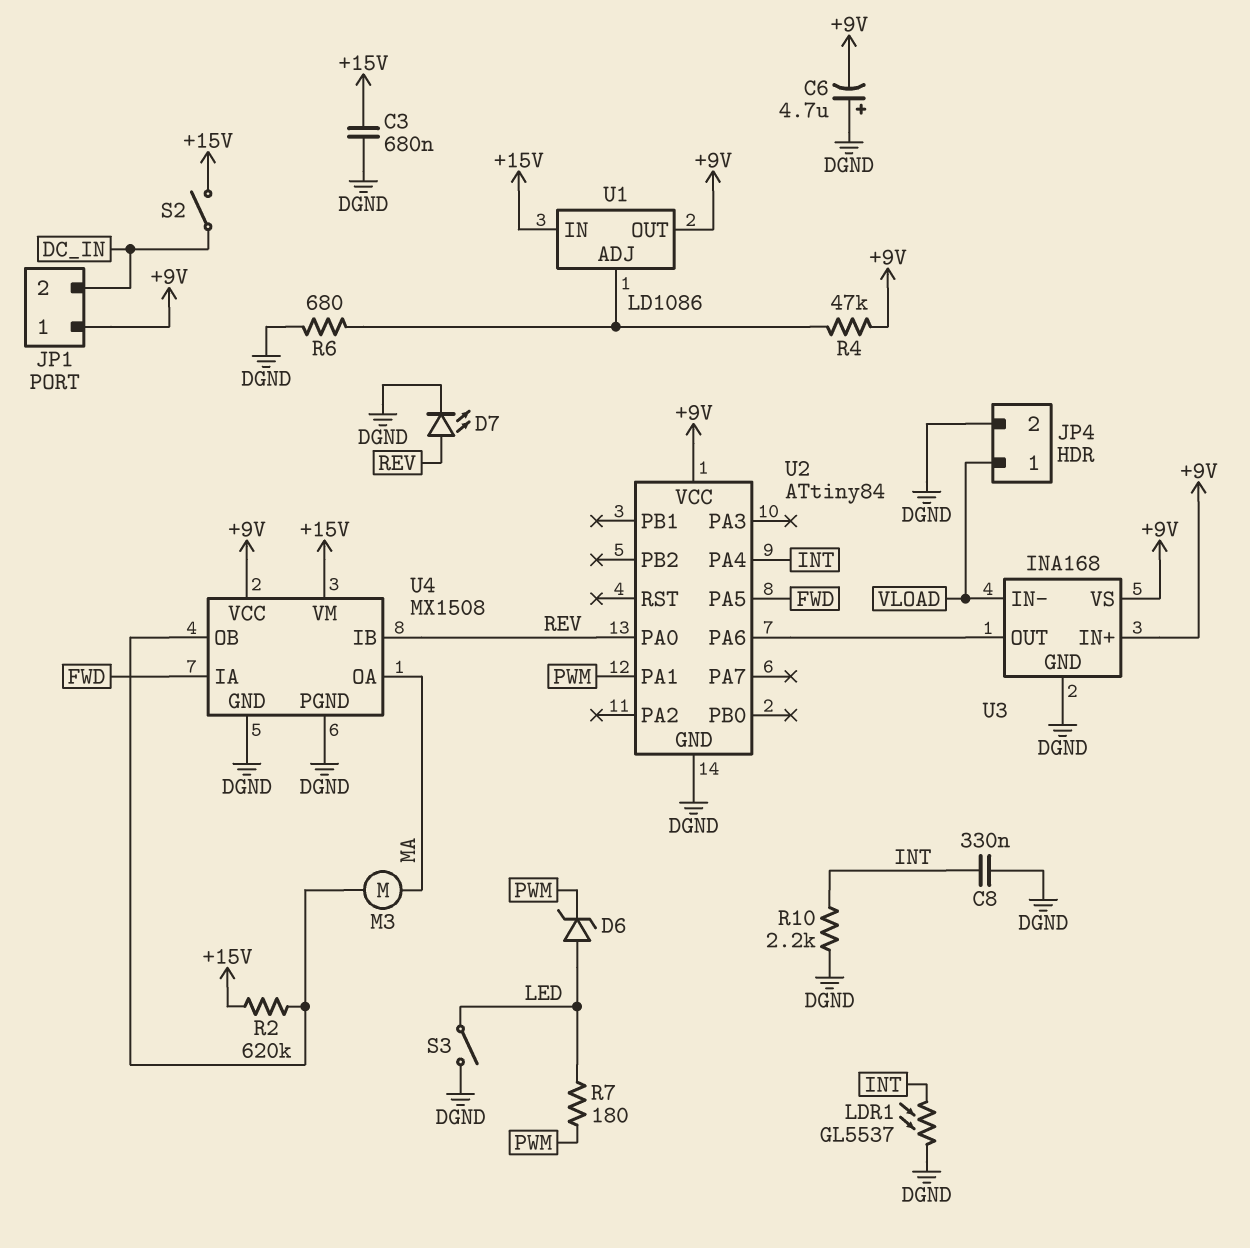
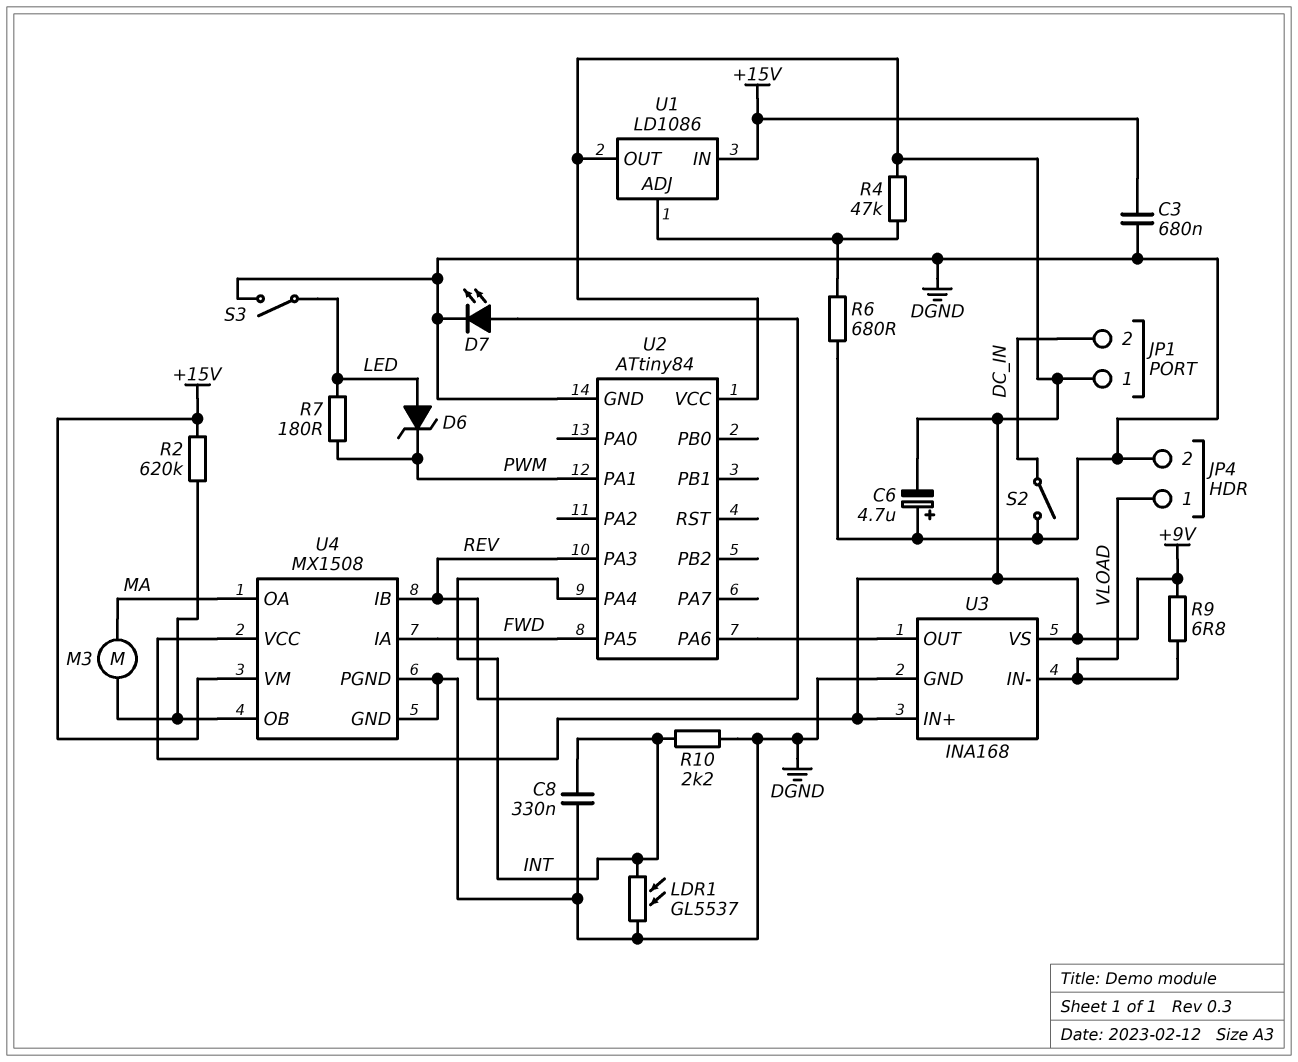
R9: none -> 6.8 (+9V, VLOAD)
S2: switch (+15V, DC_IN) -> switch (DC_IN, DGND)
U2 pin PA0: REV -> none
U2 pin PA3: none -> REV

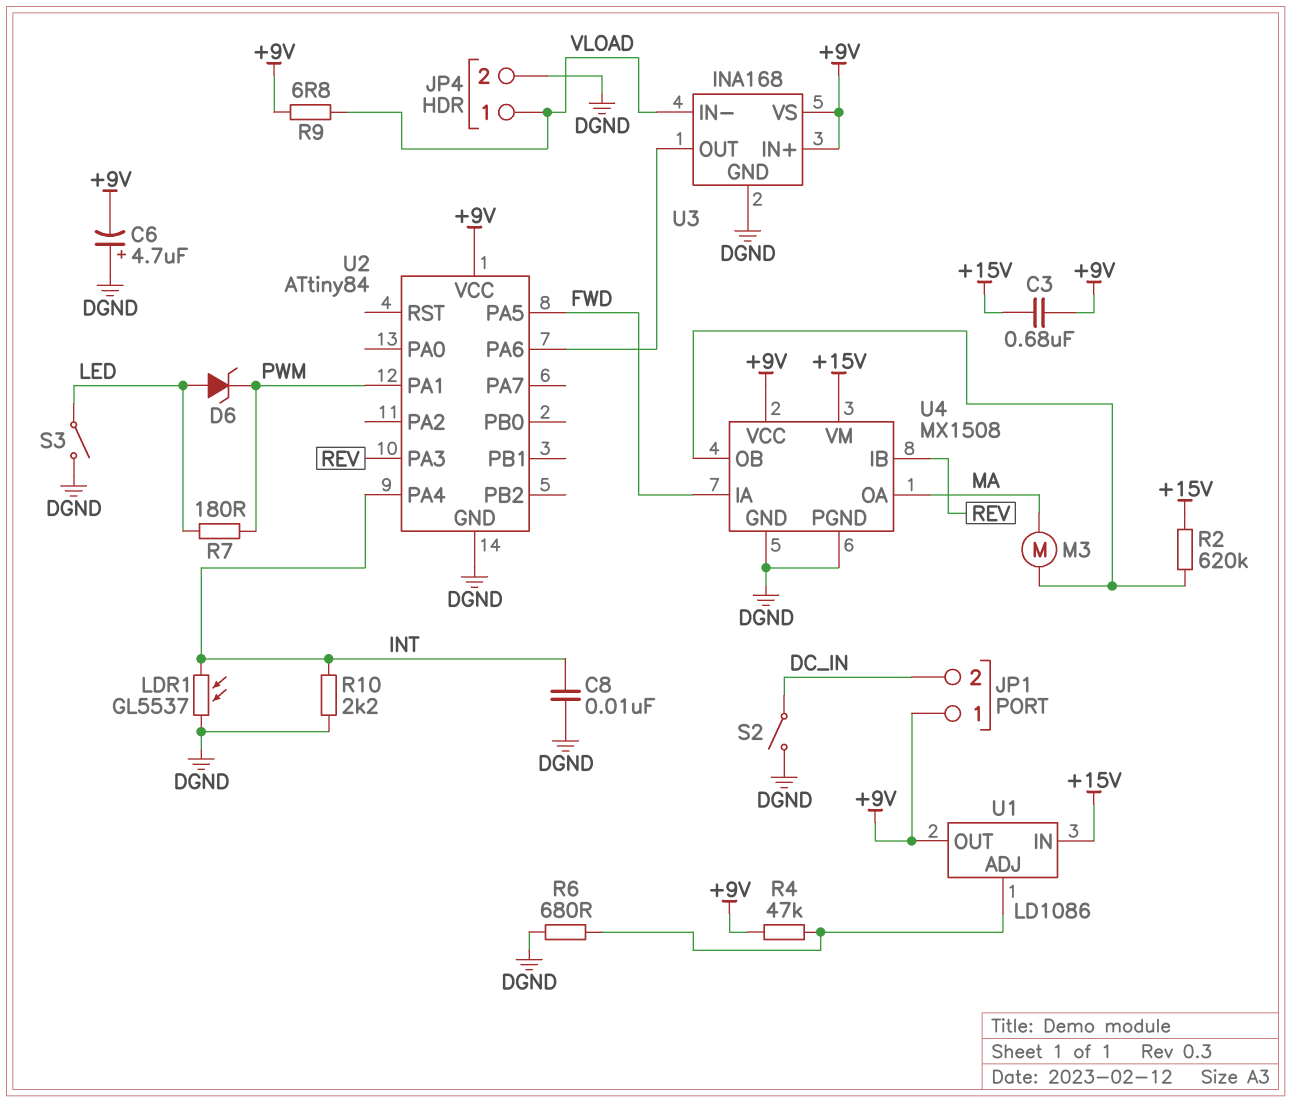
C3: 680nF (+15V, DGND) -> 680nF (+9V, +15V)
C8: 330nF (DGND, INT) -> 10nF (DGND, INT)
D7: LED (A REV, K DGND) -> none

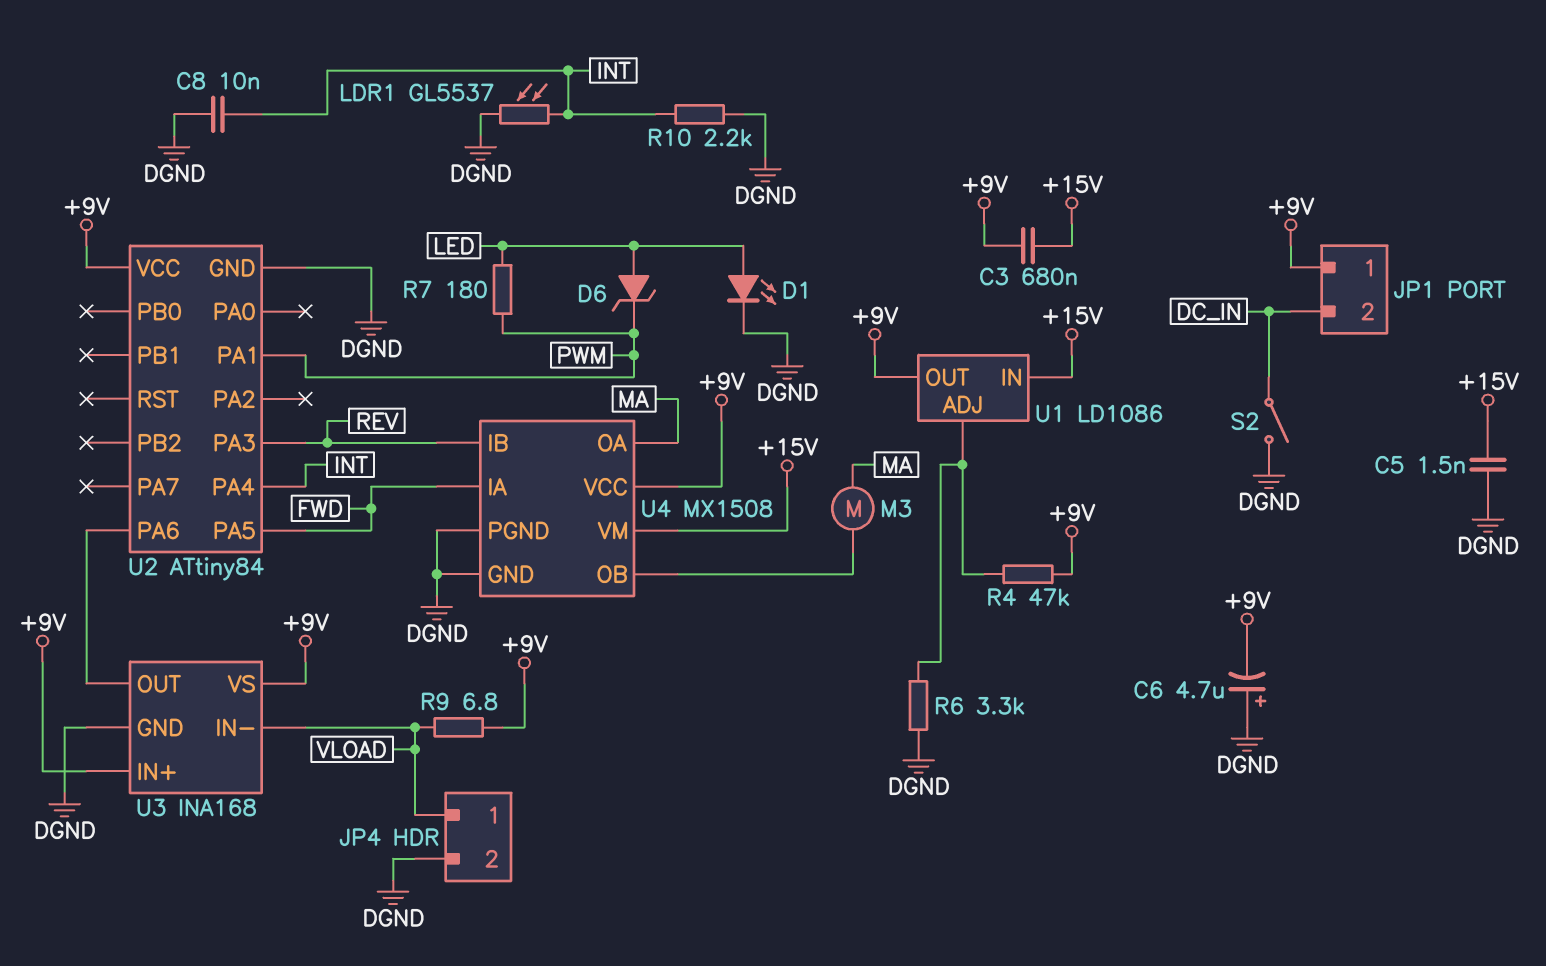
C5: none -> 1.5nF (+15V, DGND)
D1: none -> LED (A LED, K DGND)
R2: 620k (+15V, U4/OB) -> none
R6: 680 (DGND, U1/ADJ) -> 3.3k (DGND, U1/ADJ)
S3: switch (DGND, LED) -> none

